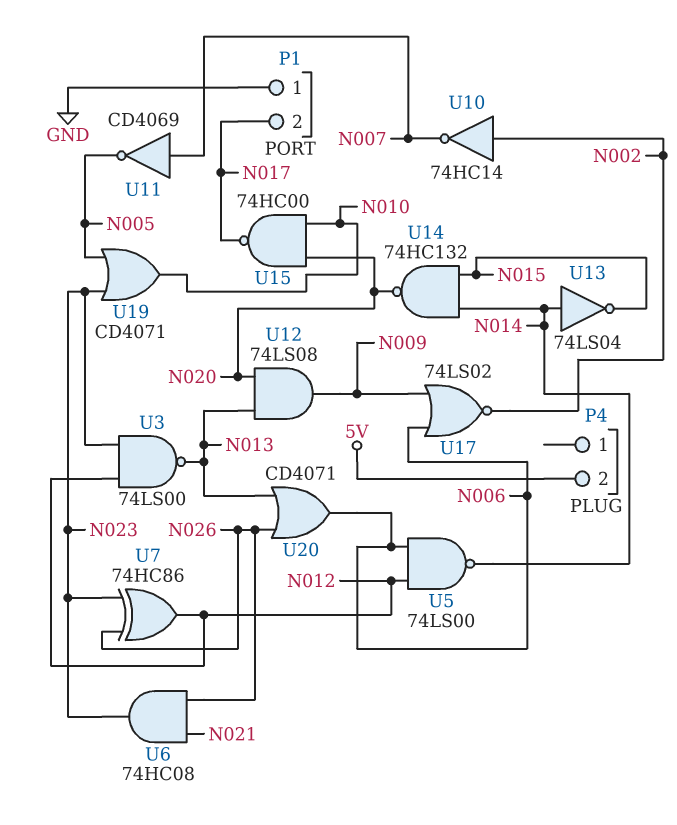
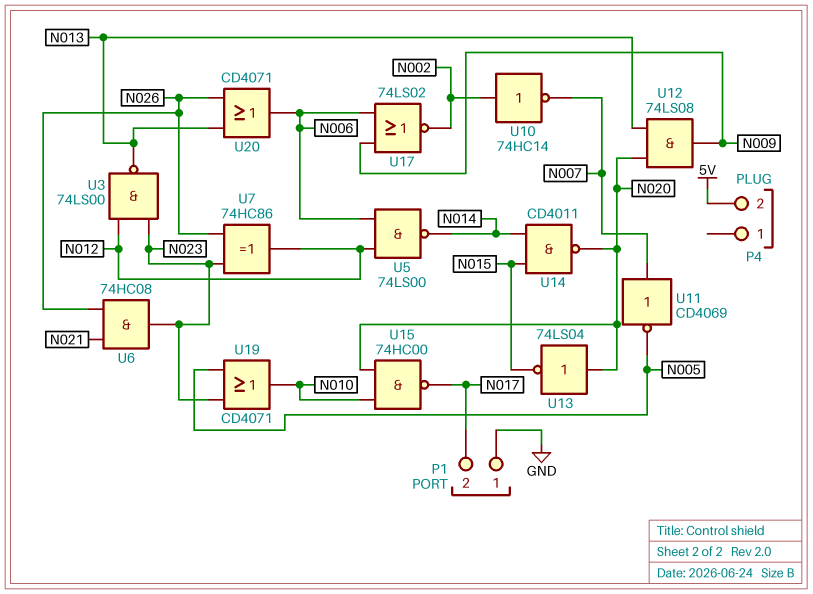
U13: NOT 74LS04 (in N014, out N015) -> NOT 74LS04 (in N020, out N015)
U14: NAND 74HC132 (in N014, in N015, out N020) -> NAND CD4011 (in N014, in N015, out N020)

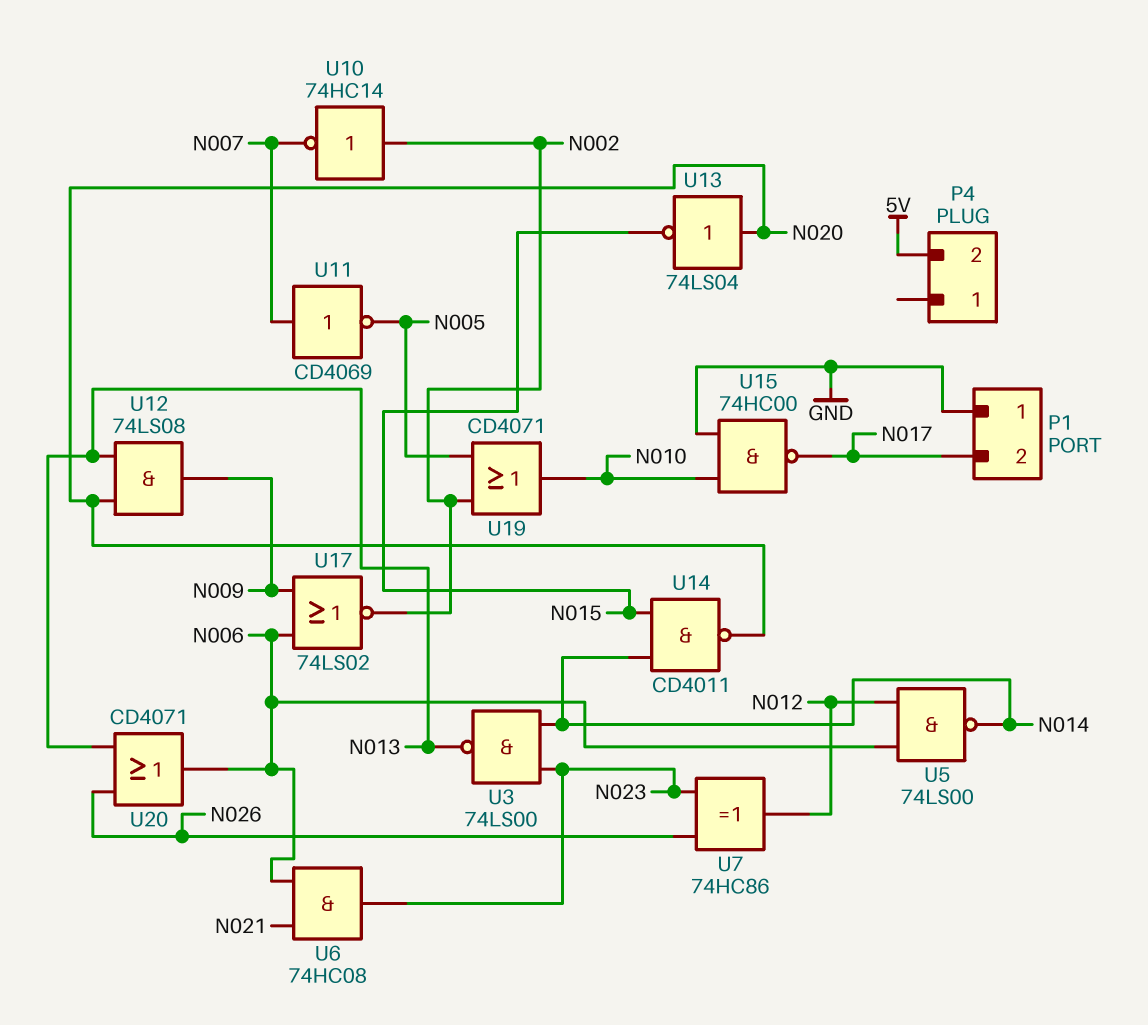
U3: NAND 74LS00 (in N012, in N023, out N013) -> NAND 74LS00 (in N014, in N023, out N013)
U6: AND 74HC08 (in N021, in N026, out N023) -> AND 74HC08 (in N006, in N021, out N023)
U15: NAND 74HC00 (in N010, in N020, out N017) -> NAND 74HC00 (in GND, in N010, out N017)
U19: OR CD4071 (in N005, in N023, out N010) -> OR CD4071 (in N002, in N005, out N010)

